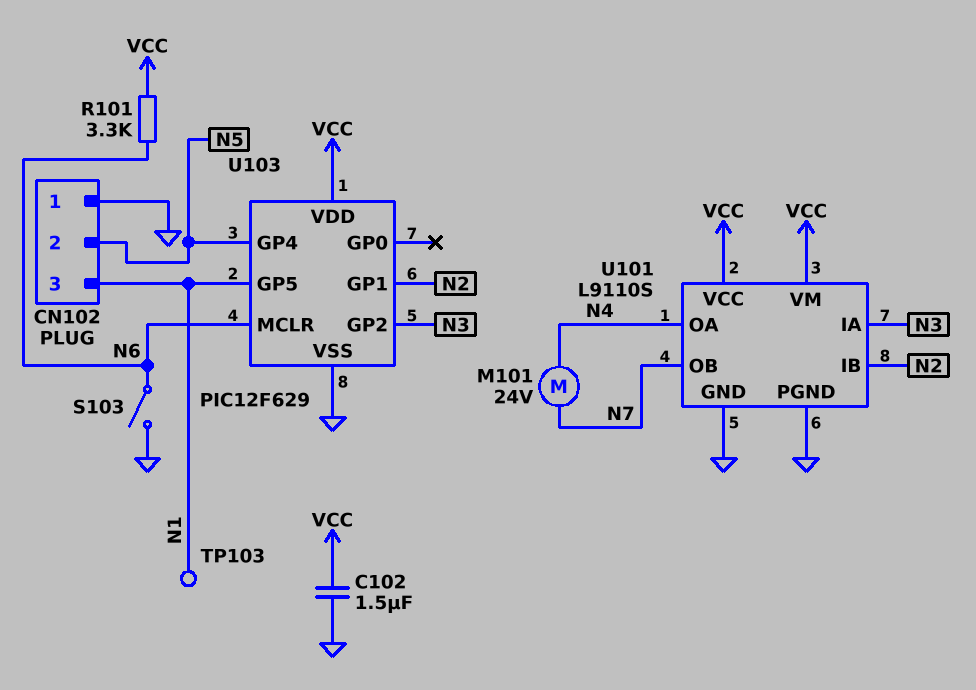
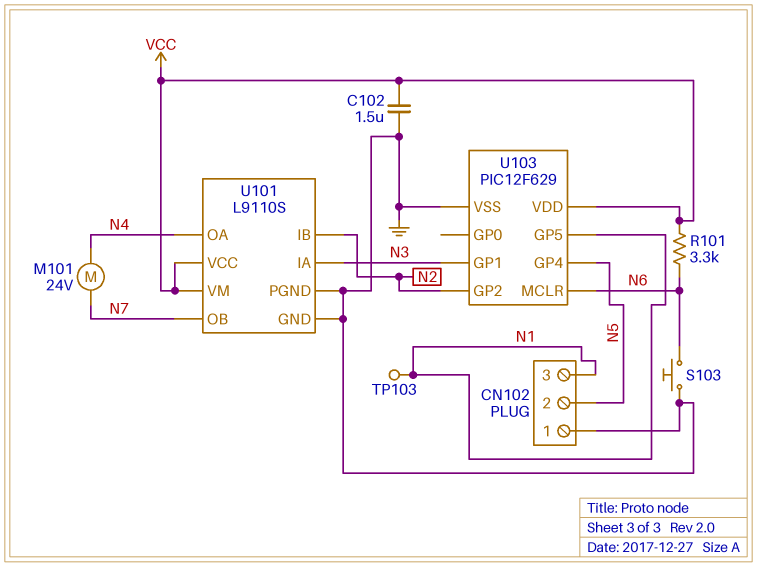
S103: switch (GND, N6) -> button (GND, N6)
U103 pin GP1: N2 -> N3
U103 pin GP2: N3 -> N2

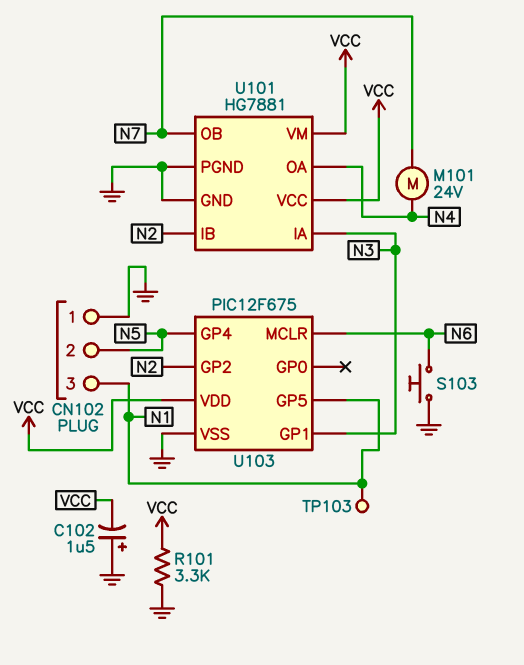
C102: 1.5uF (GND, VCC) -> 1.5uF (plus GND, minus VCC)
R101: 3.3k (N6, VCC) -> 3.3k (GND, VCC)
U101: L9110S -> HG7881
U103: PIC12F629 -> PIC12F675

